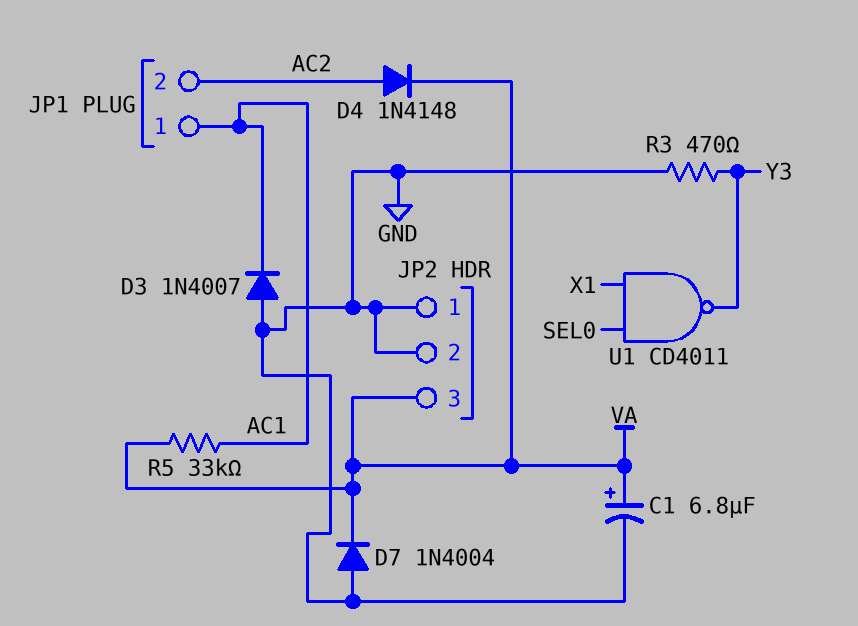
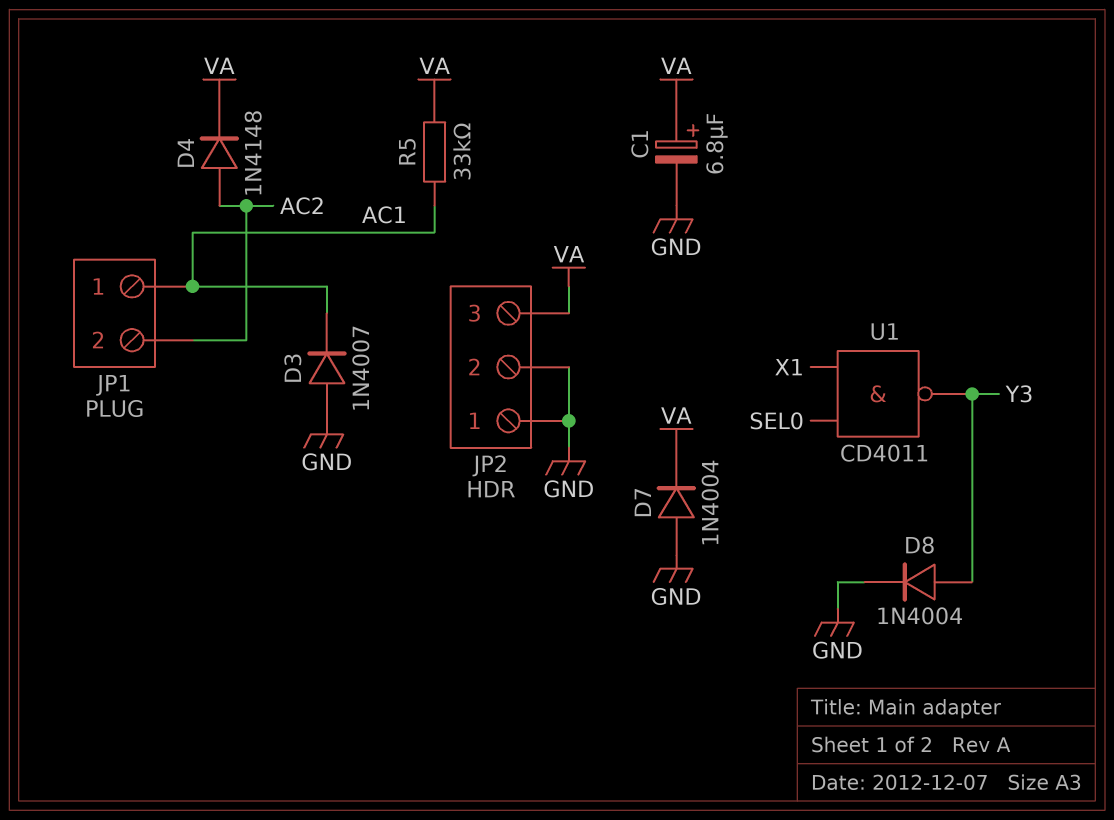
D8: none -> diode 1N4004 (A Y3, K GND)
R3: 470 (GND, Y3) -> none

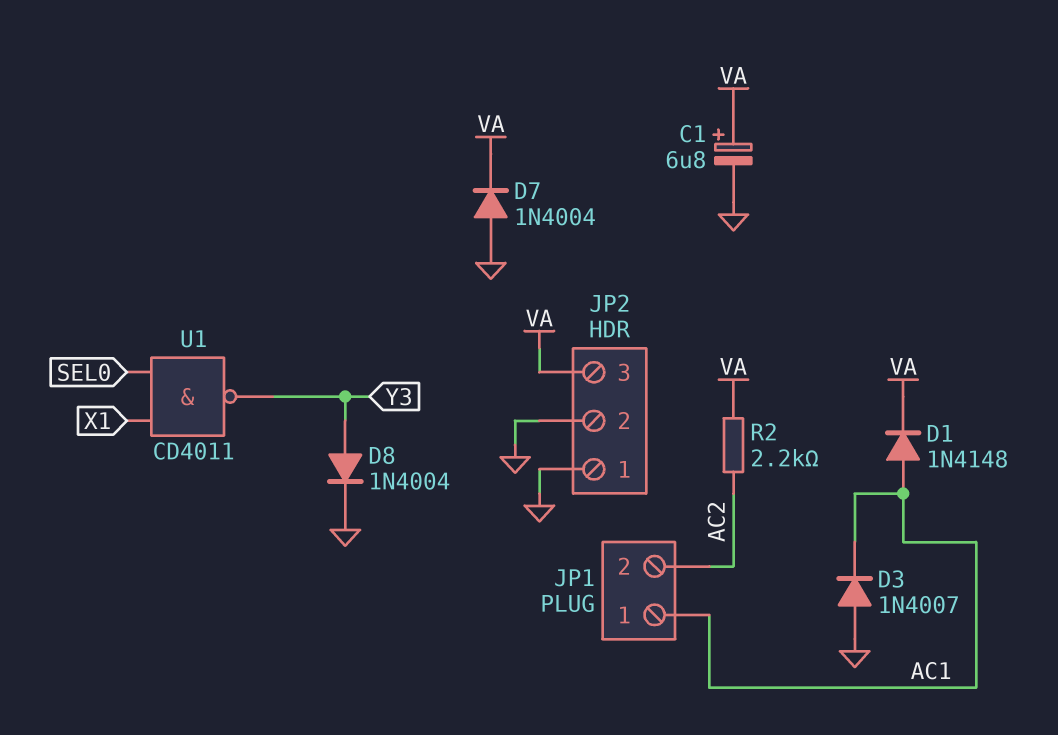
D1: none -> diode 1N4148 (A AC1, K VA)
D4: diode 1N4148 (A AC2, K VA) -> none
R2: none -> 2.2k (AC2, VA)
R5: 33k (AC1, VA) -> none

